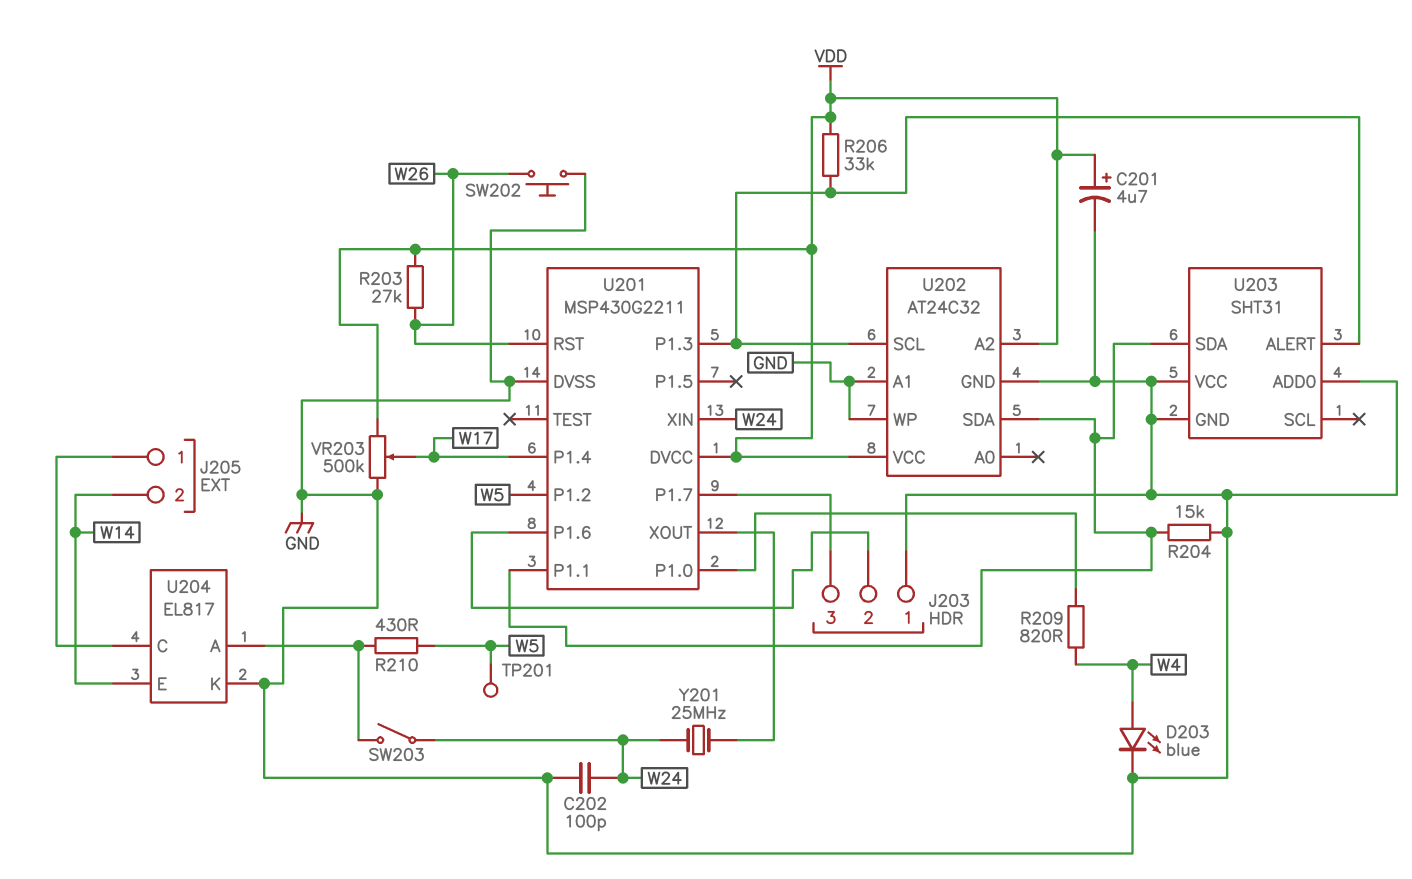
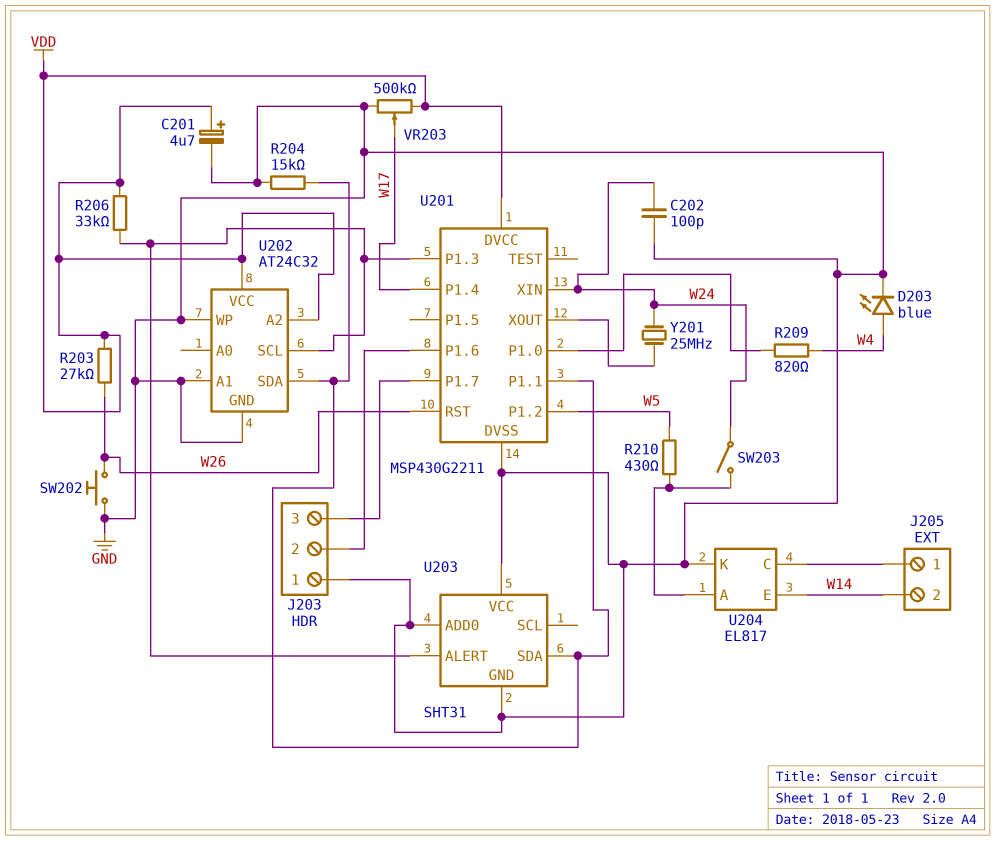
TP201: test point (W5) -> none

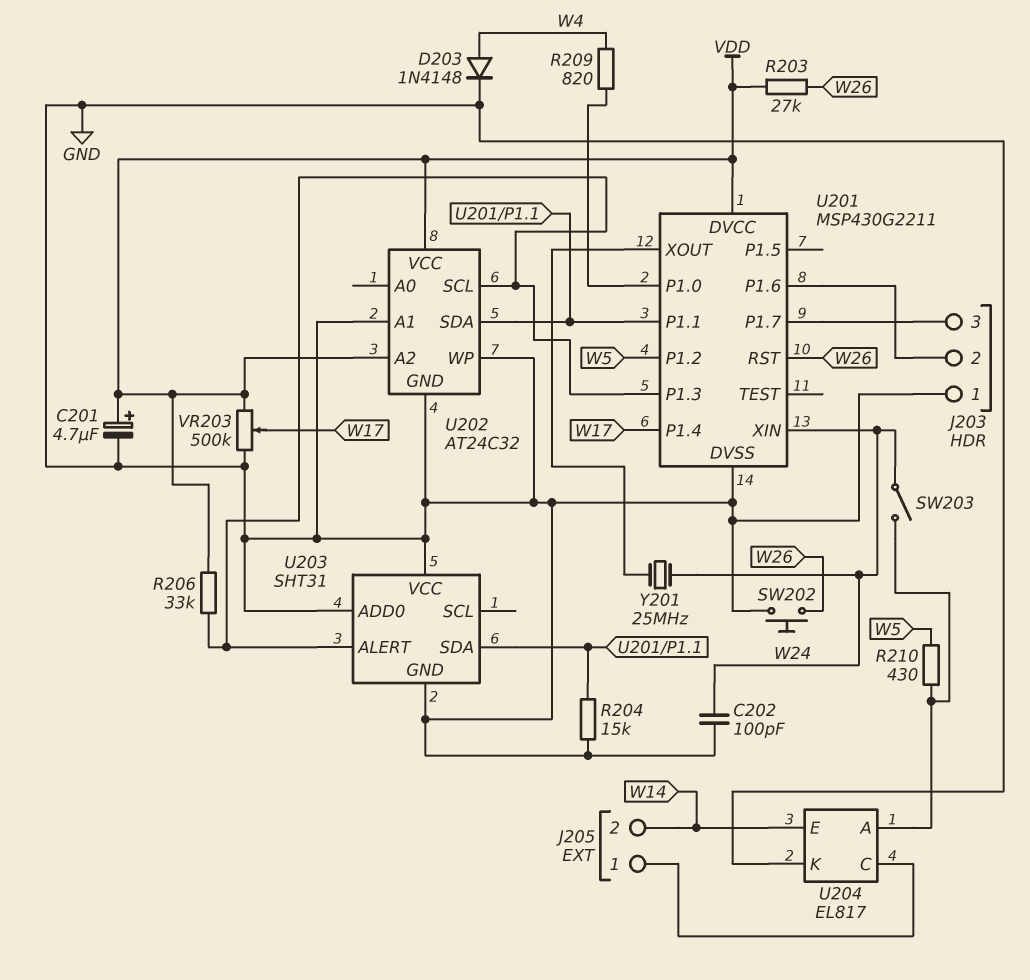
D203: LED blue (A W4, K GND) -> diode 1N4148 (A W4, K GND)

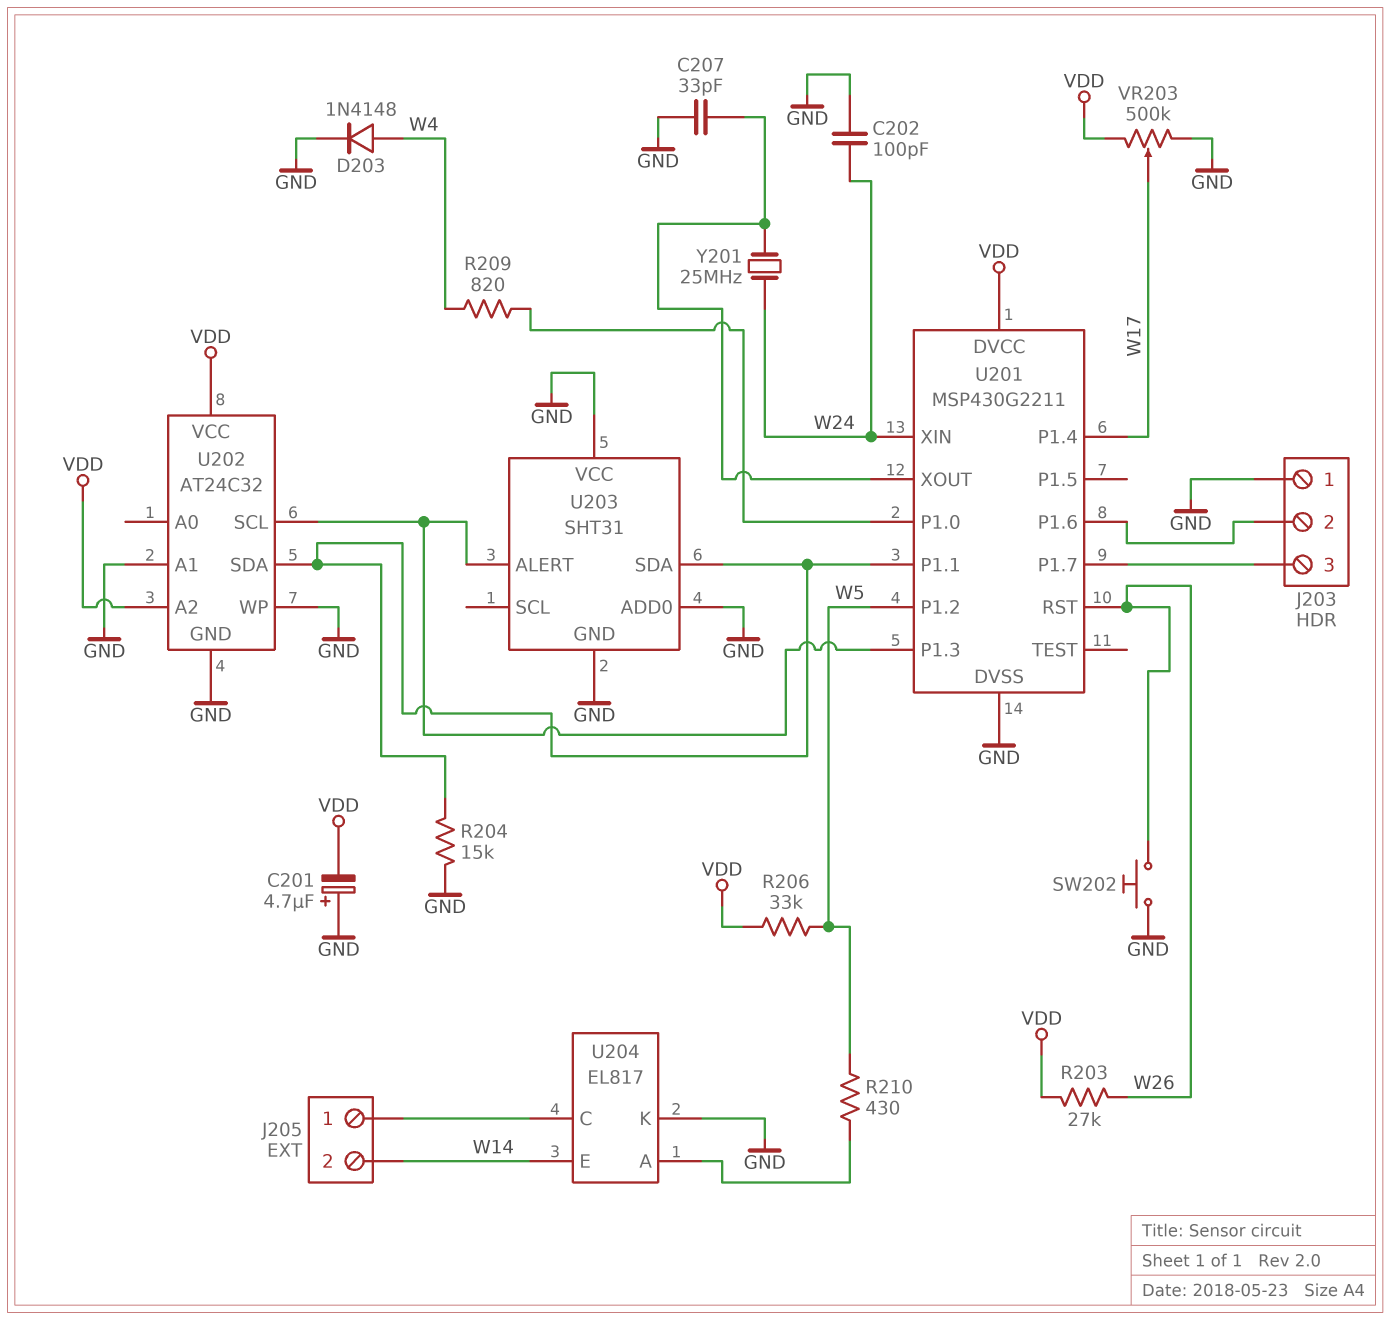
C201: 4.7uF (plus VDD, minus GND) -> 4.7uF (plus GND, minus VDD)
C207: none -> 33pF (GND, U201/XOUT)
R206: 33k (U201/P1.3, VDD) -> 33k (VDD, W5)
SW203: switch (U204/A, W24) -> none

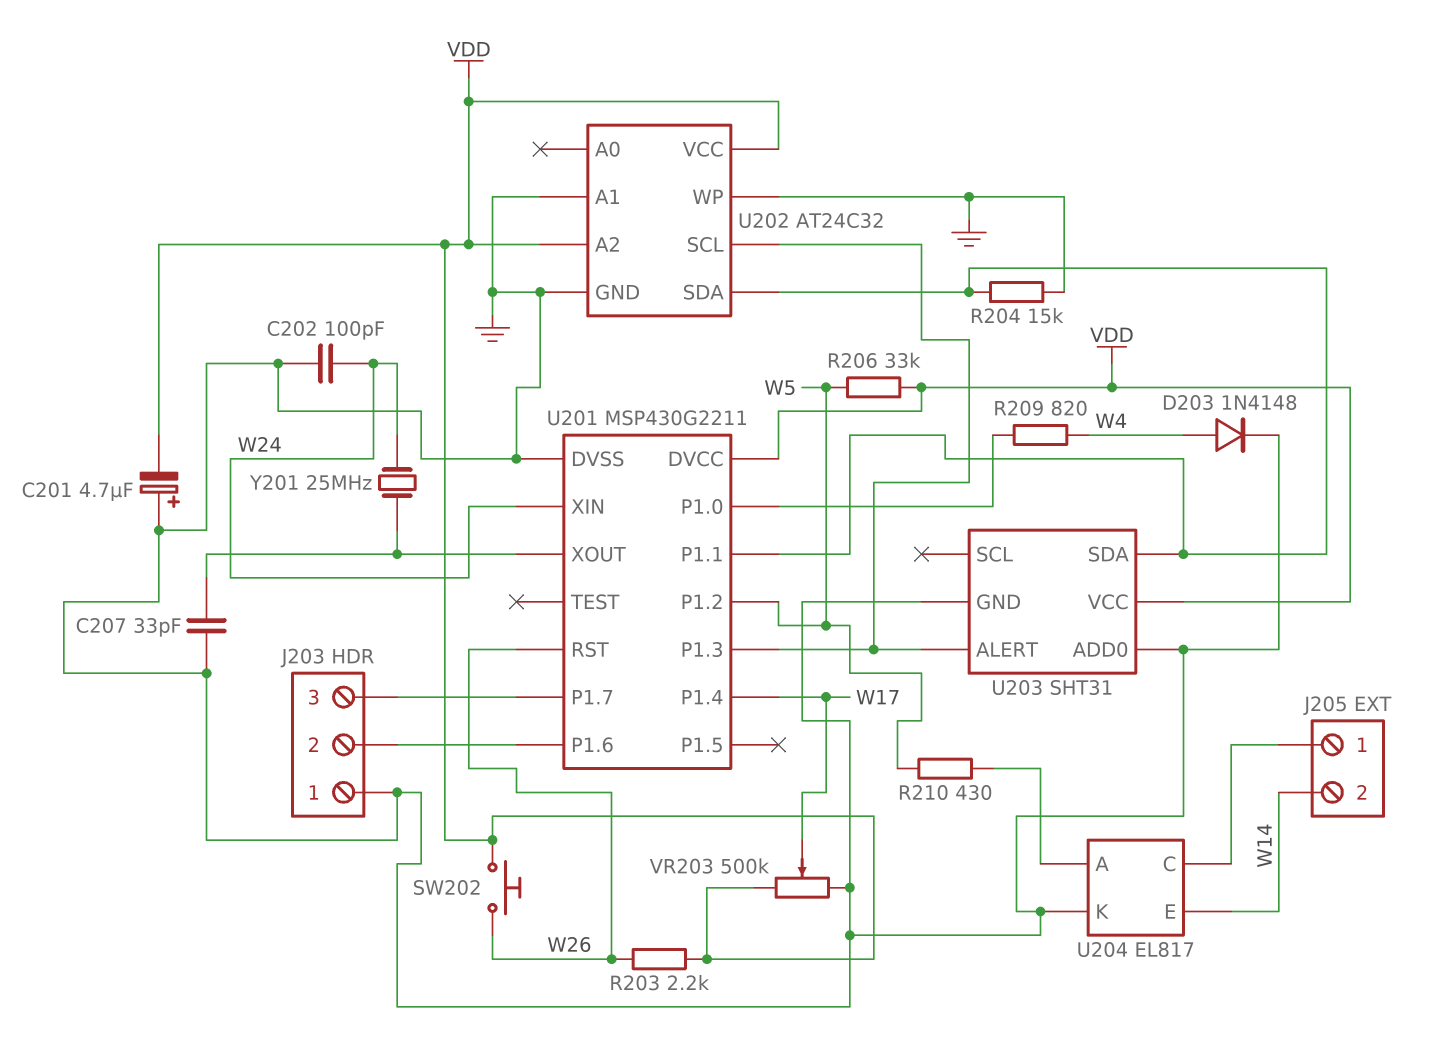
R203: 27k (VDD, W26) -> 2.2k (VDD, W26)
SW202: button (GND, W26) -> button (VDD, W26)
U203 pin VCC: GND -> VDD

